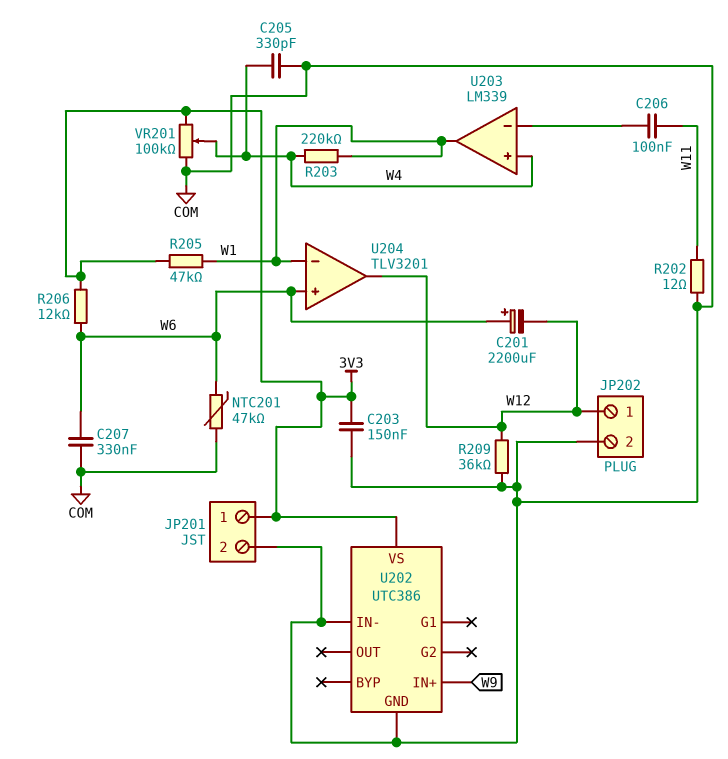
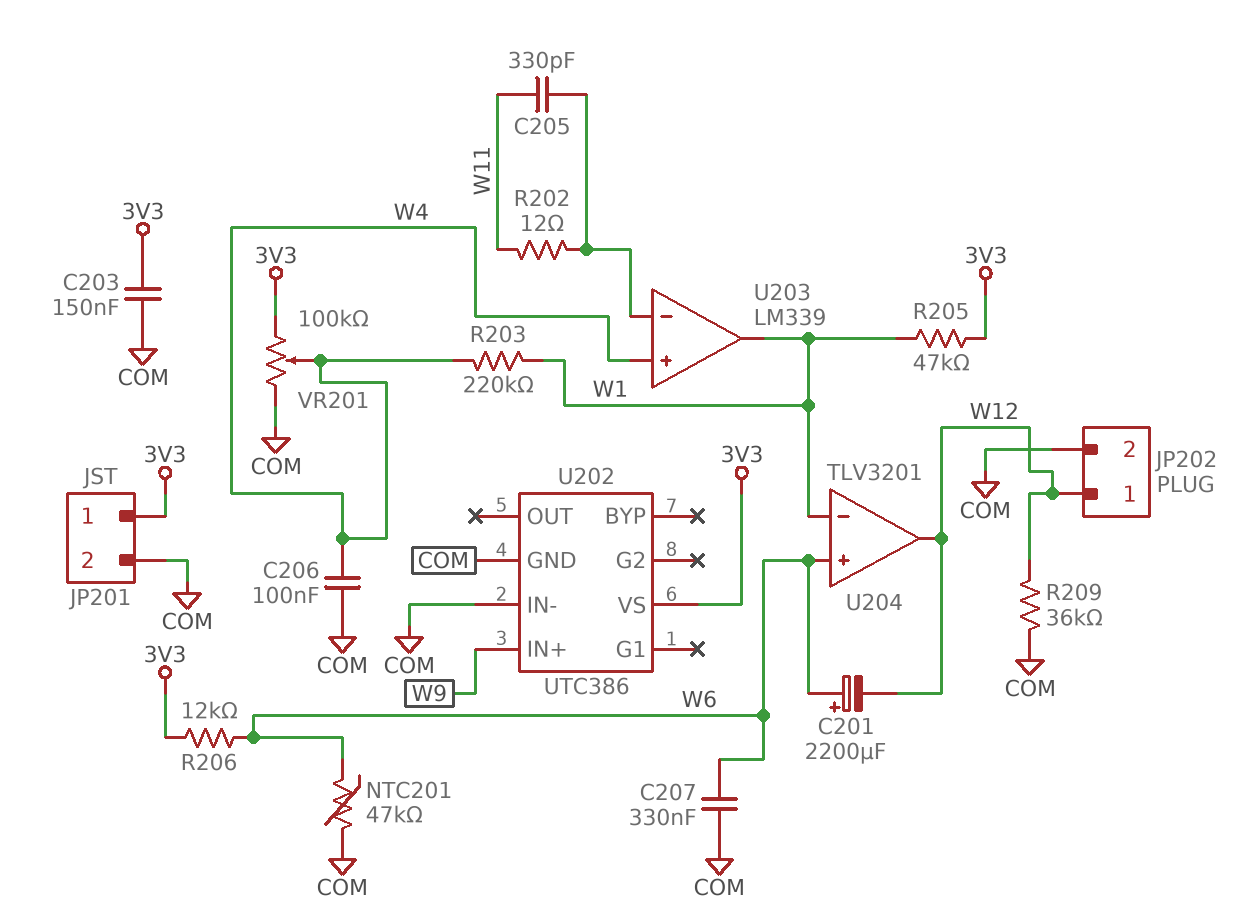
C205: 330pF (COM, W4) -> 330pF (U203/in-, W11)
C206: 100nF (U203/in-, W11) -> 100nF (COM, W4)
R202: 12 (COM, W11) -> 12 (U203/in-, W11)

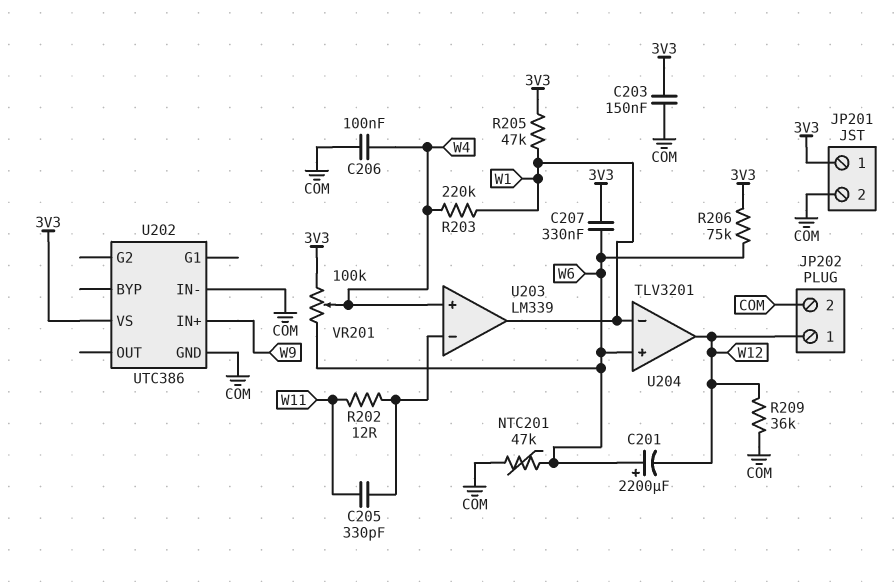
C207: 330nF (COM, W6) -> 330nF (3V3, W6)
R206: 12k (3V3, W6) -> 75k (3V3, W6)
VR201: 100k (3V3, COM, wiper W4) -> 100k (3V3, W6, wiper W4)

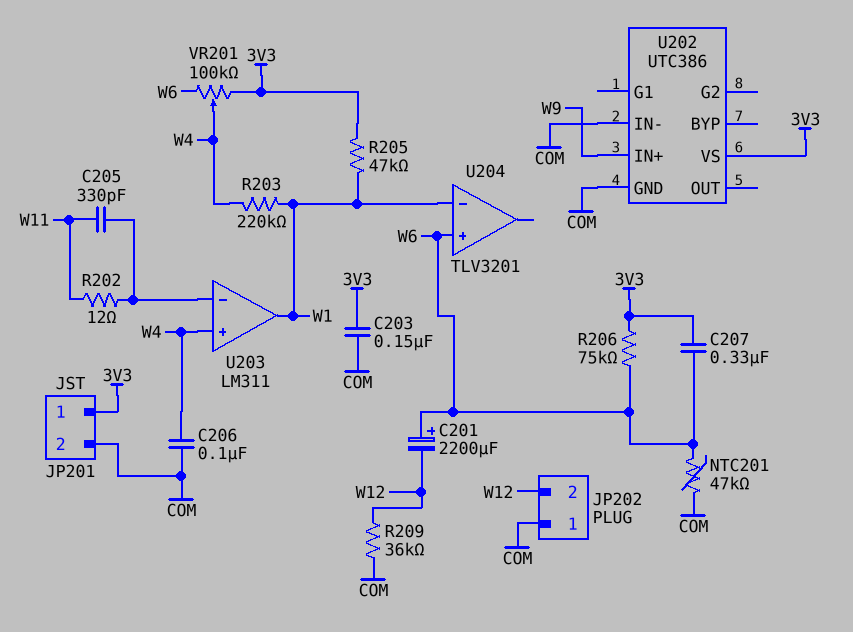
JP202 pin 1: W12 -> COM
JP202 pin 2: COM -> W12
U203: LM339 -> LM311
U204 pin out: W12 -> none

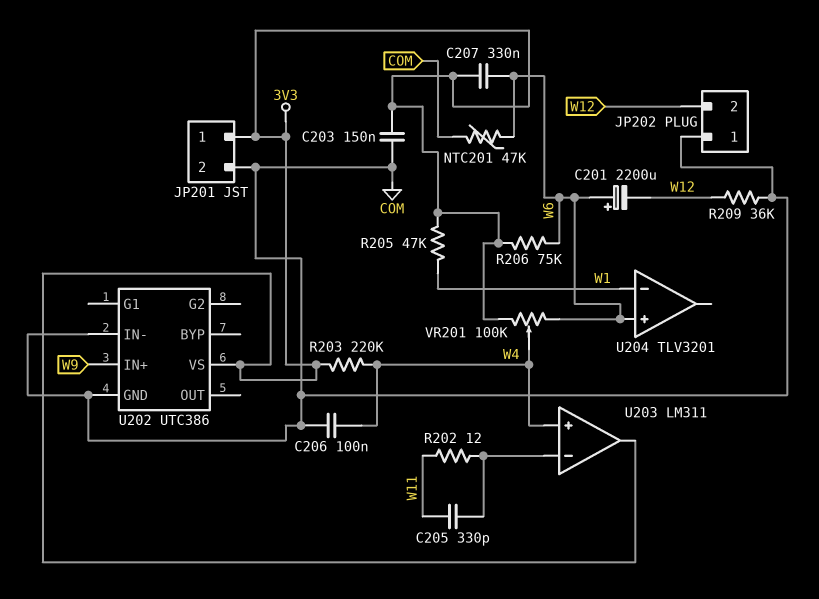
R203: 220k (W1, W4) -> 220k (3V3, W4)
U203 pin out: W1 -> 3V3

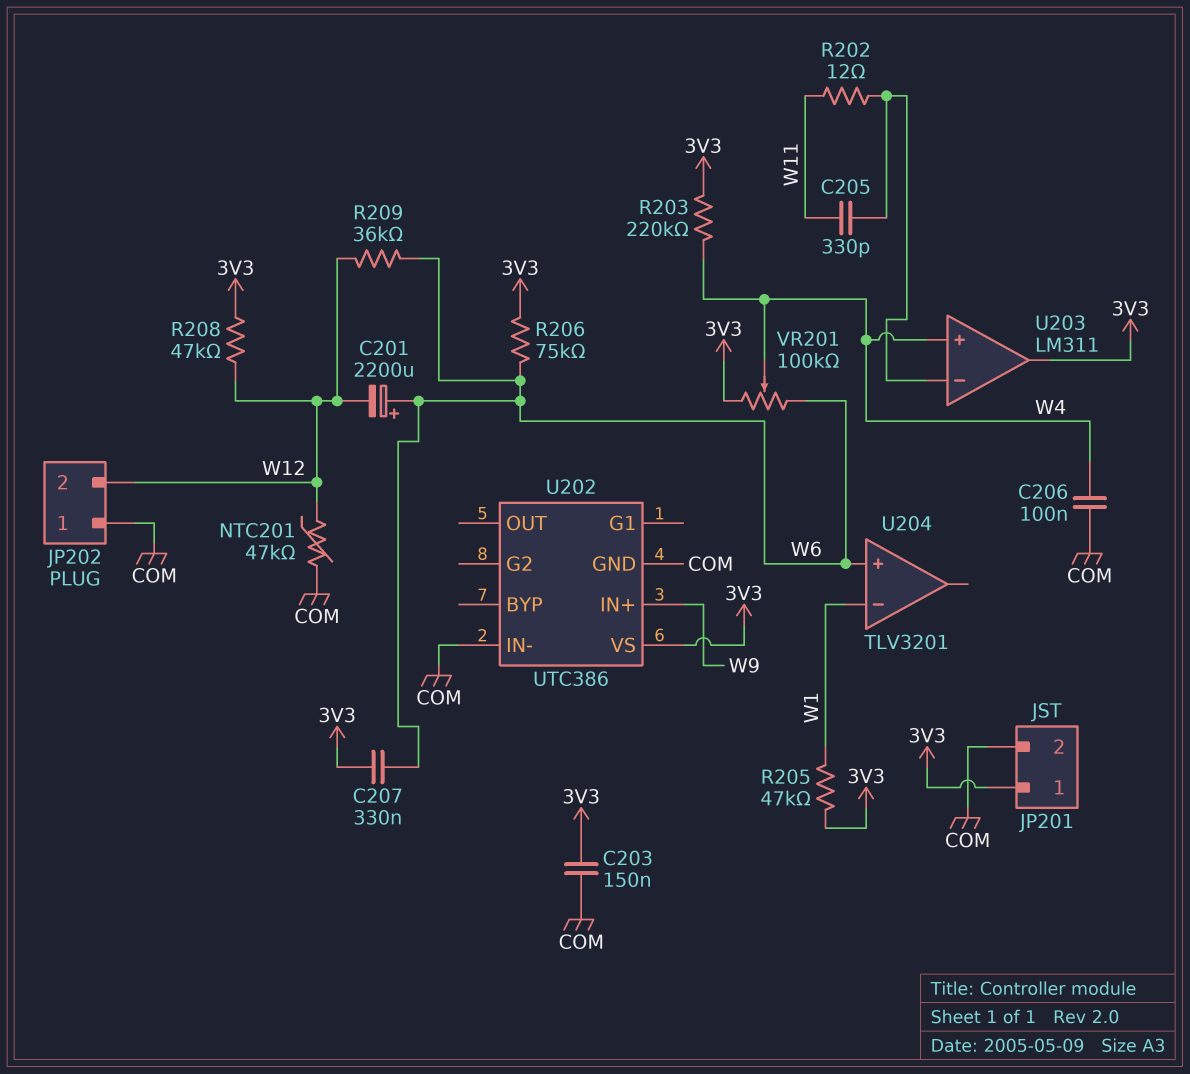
NTC201: 47k (COM, W6) -> 47k (COM, W12)
R208: none -> 47k (3V3, W12)
R209: 36k (COM, W12) -> 36k (W6, W12)

